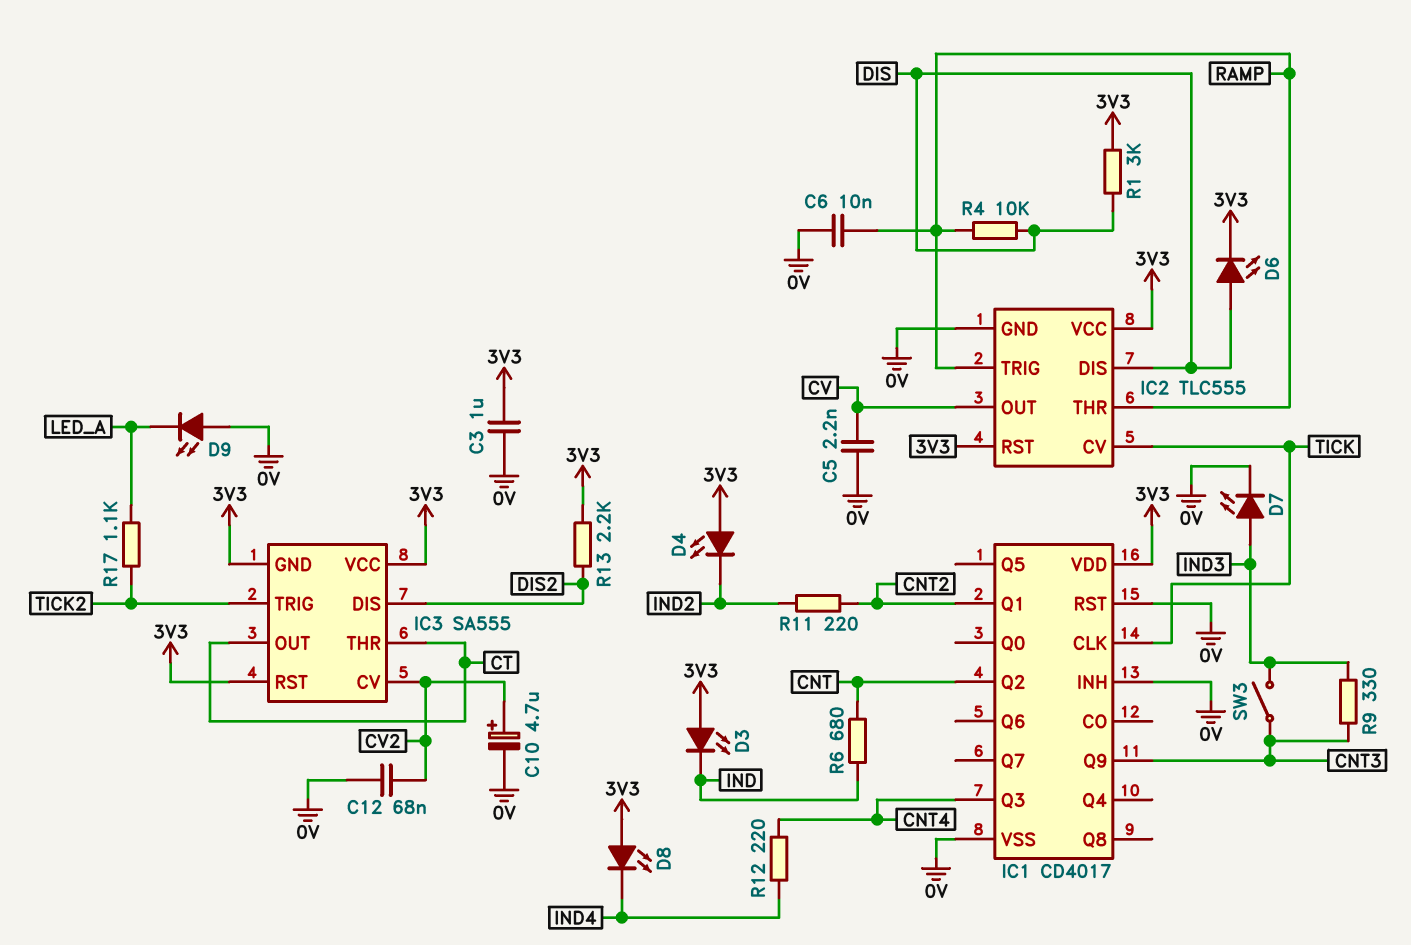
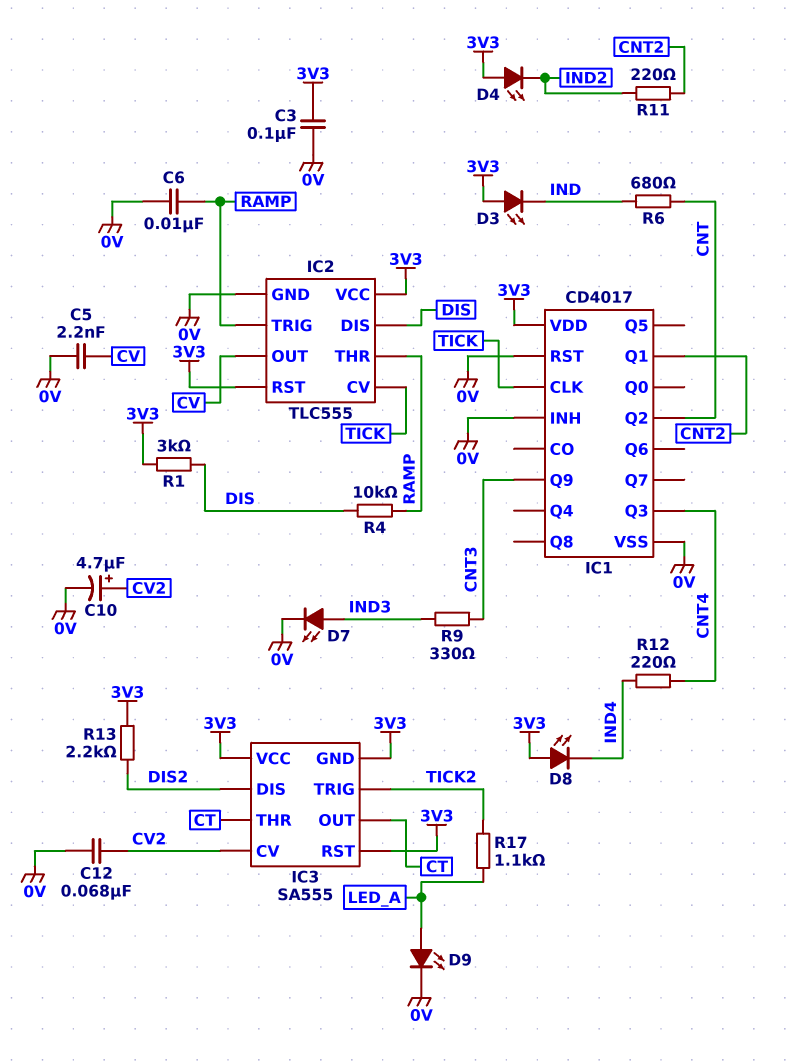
C3: 1uF (0V, 3V3) -> 100nF (0V, 3V3)
D6: LED (A DIS, K 3V3) -> none
D9: LED (A 0V, K LED_A) -> LED (A LED_A, K 0V)
SW3: switch (CNT3, IND3) -> none

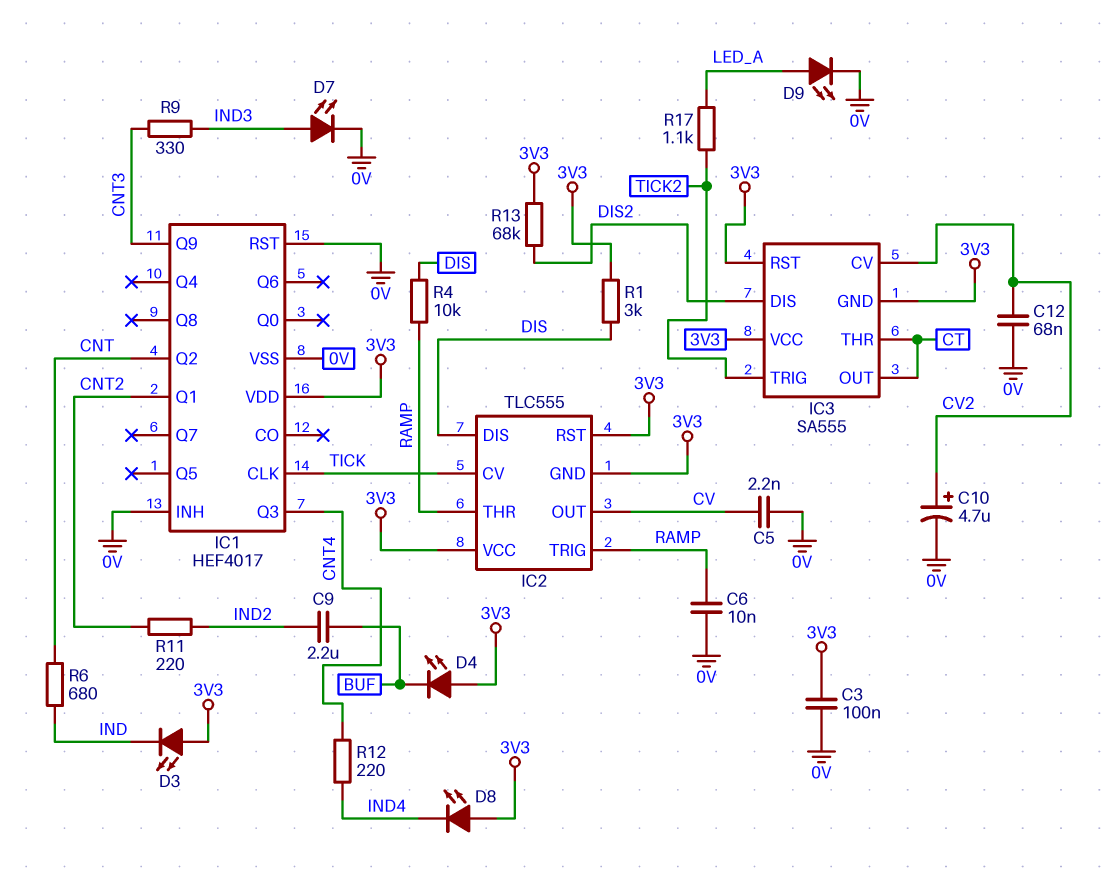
C9: none -> 2.2uF (BUF, IND2)
D4: LED (A 3V3, K IND2) -> LED (A 3V3, K BUF)
IC1: CD4017 -> HEF4017
IC2 pin GND: 0V -> 3V3
R13: 2.2k (3V3, DIS2) -> 68k (3V3, DIS2)

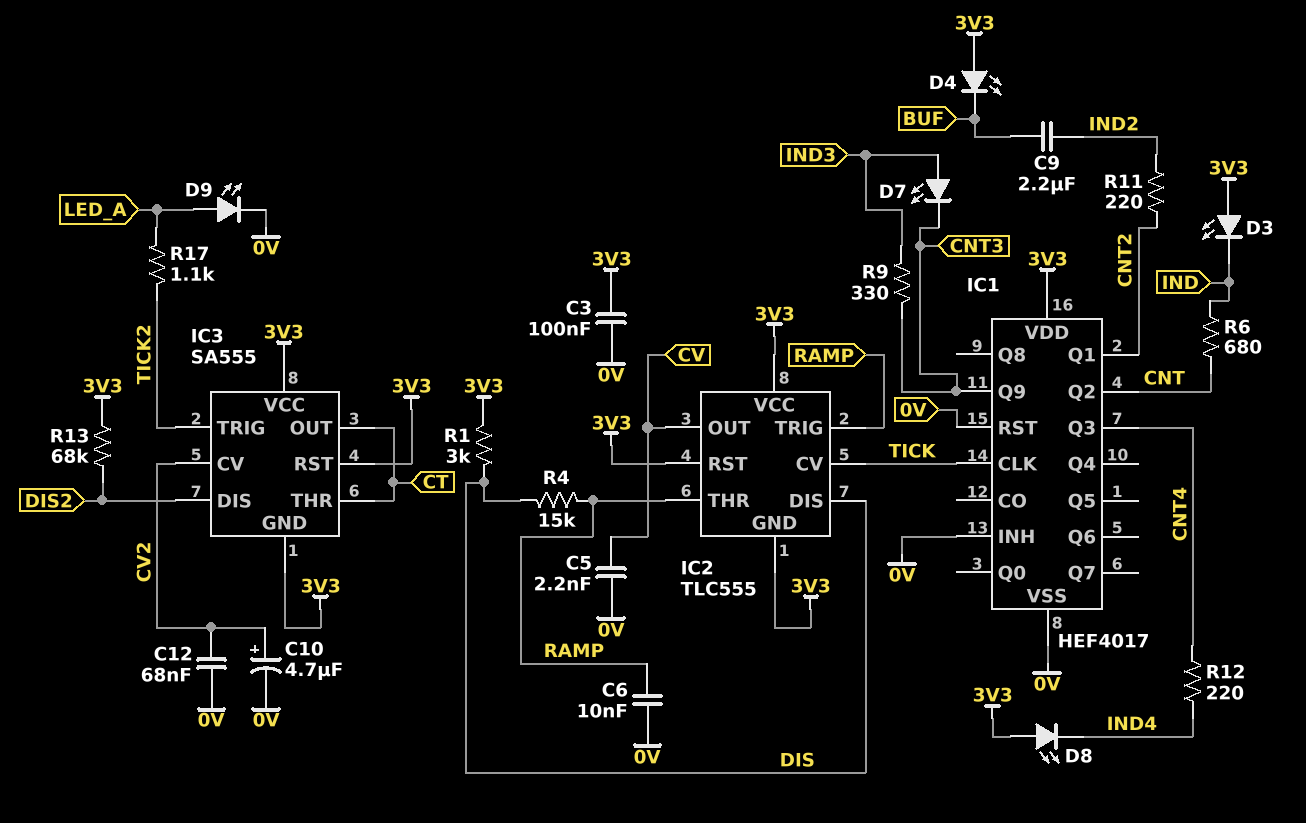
D7: LED (A IND3, K 0V) -> LED (A IND3, K CNT3)
R4: 10k (DIS, RAMP) -> 15k (DIS, RAMP)

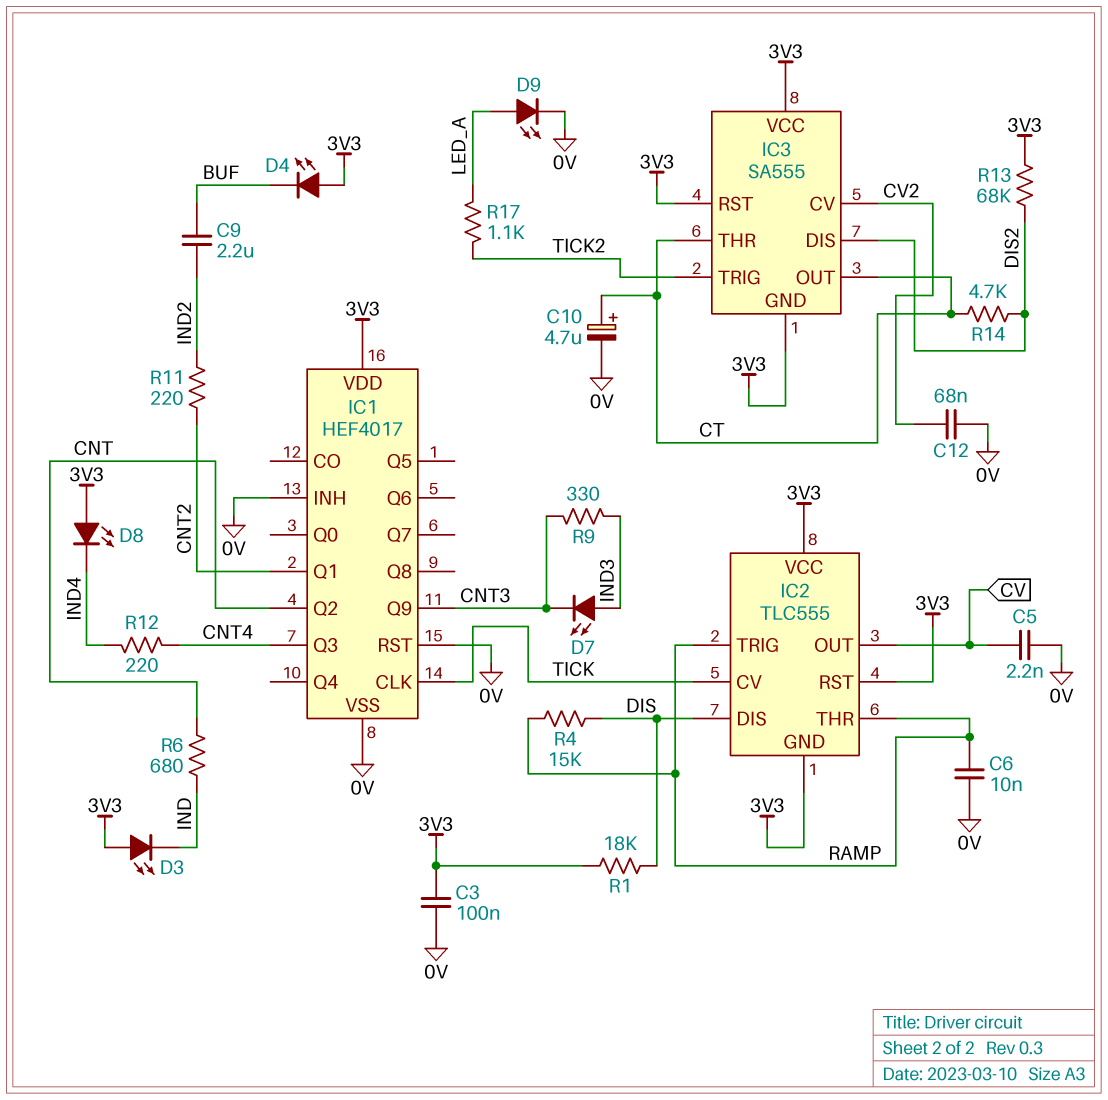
C10: 4.7uF (plus CV2, minus 0V) -> 4.7uF (plus CT, minus 0V)
R1: 3k (3V3, DIS) -> 18k (3V3, DIS)
R14: none -> 4.7k (CT, DIS2)

